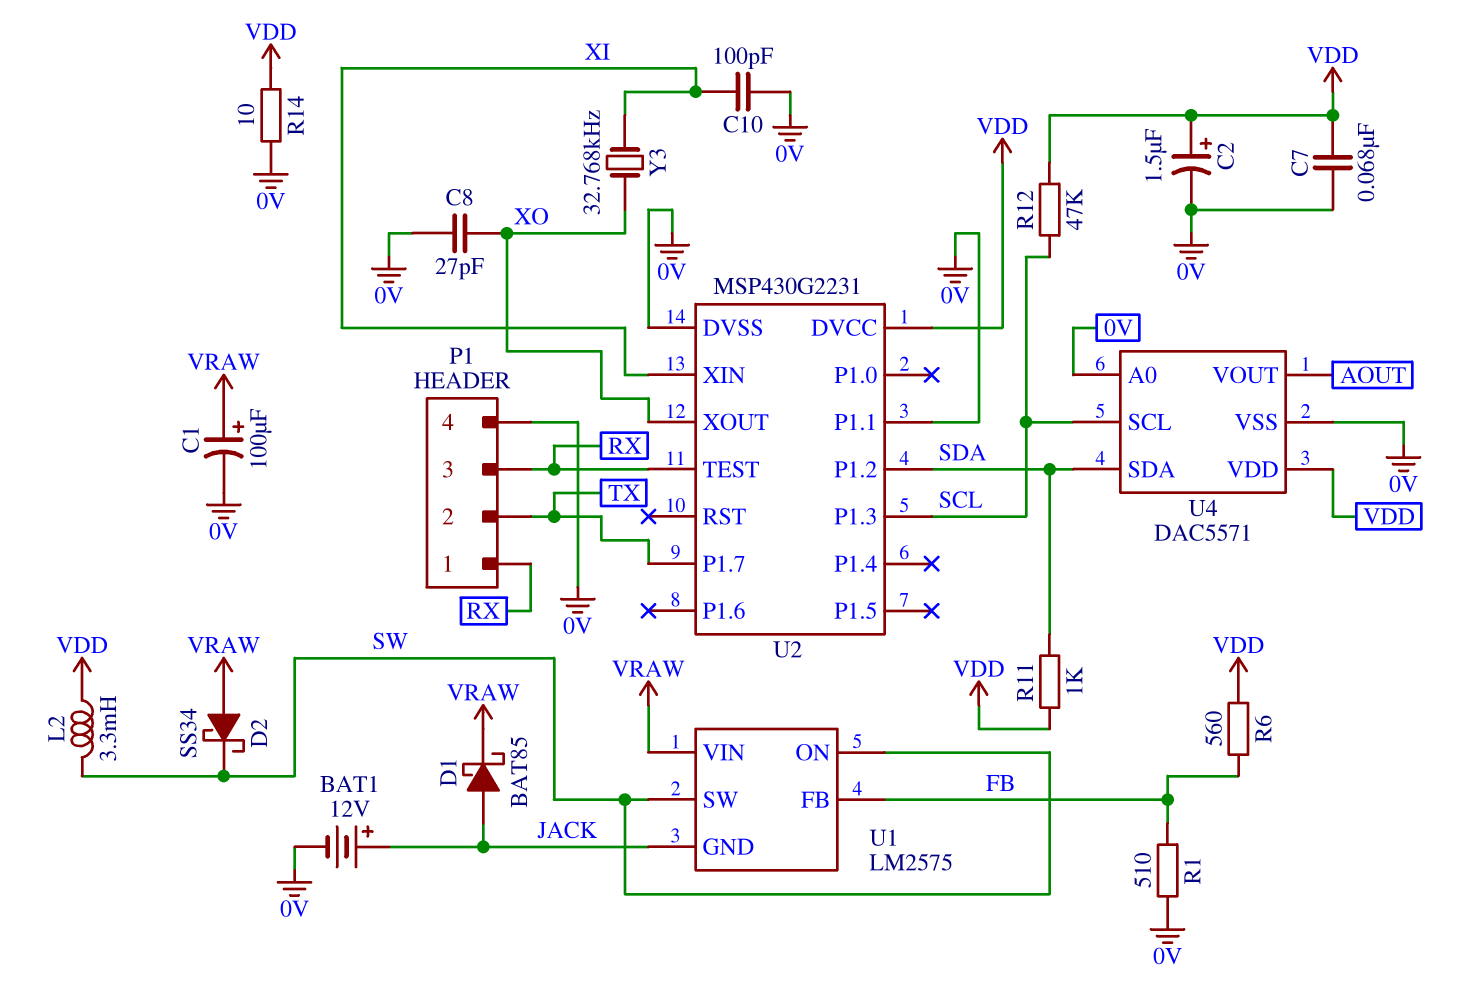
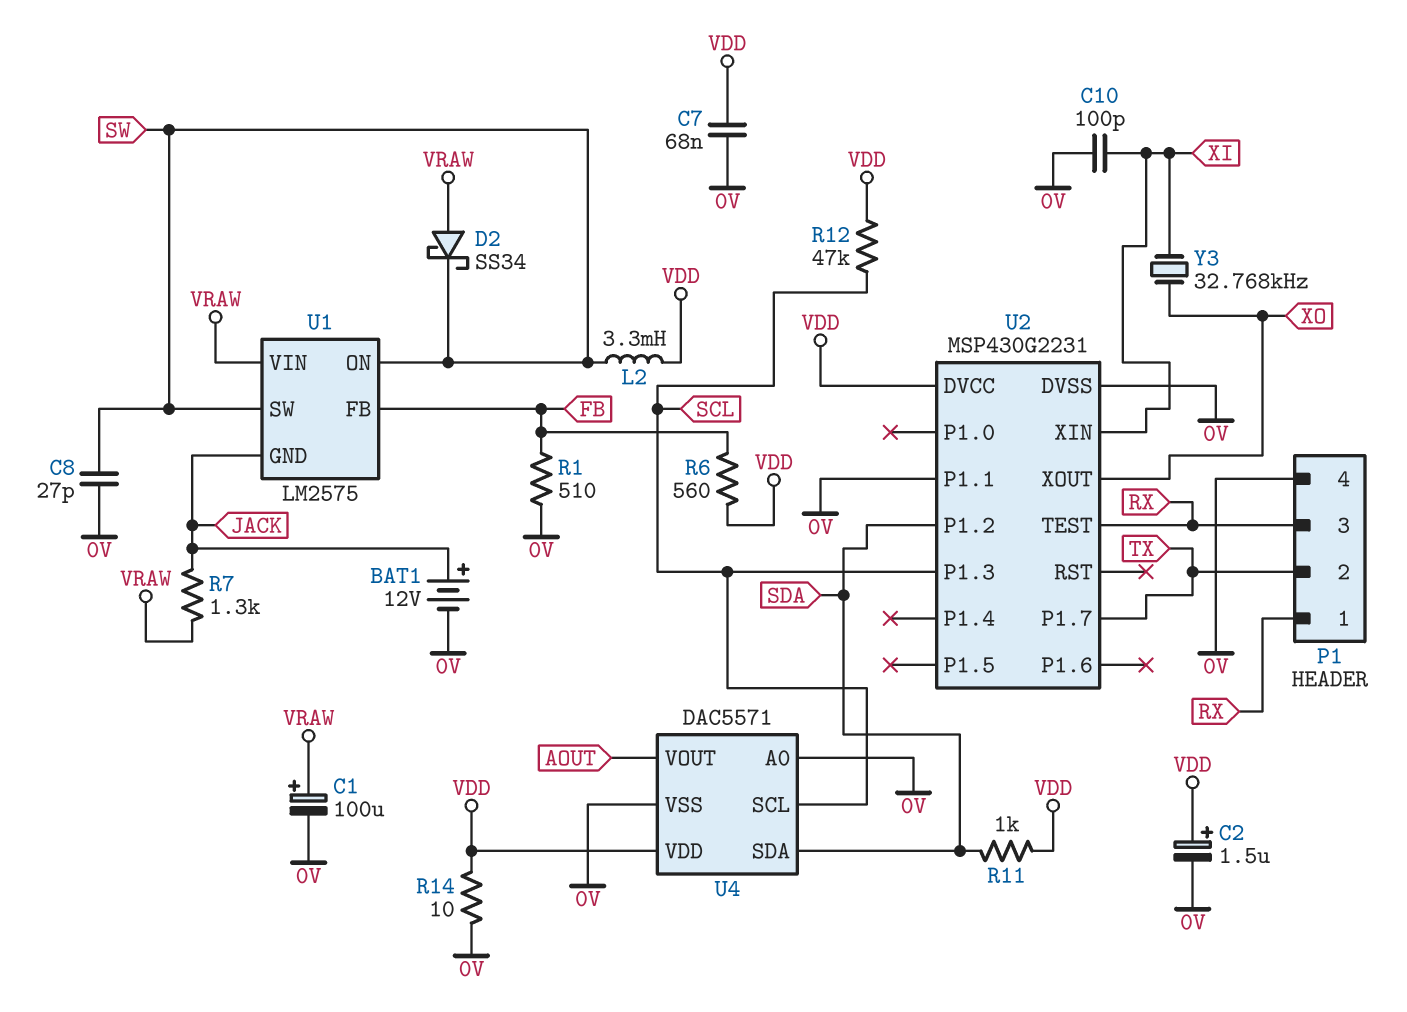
C8: 27pF (0V, XO) -> 27pF (0V, SW)
D1: schottky BAT85 (A JACK, K VRAW) -> none
R7: none -> 1.3k (JACK, VRAW)

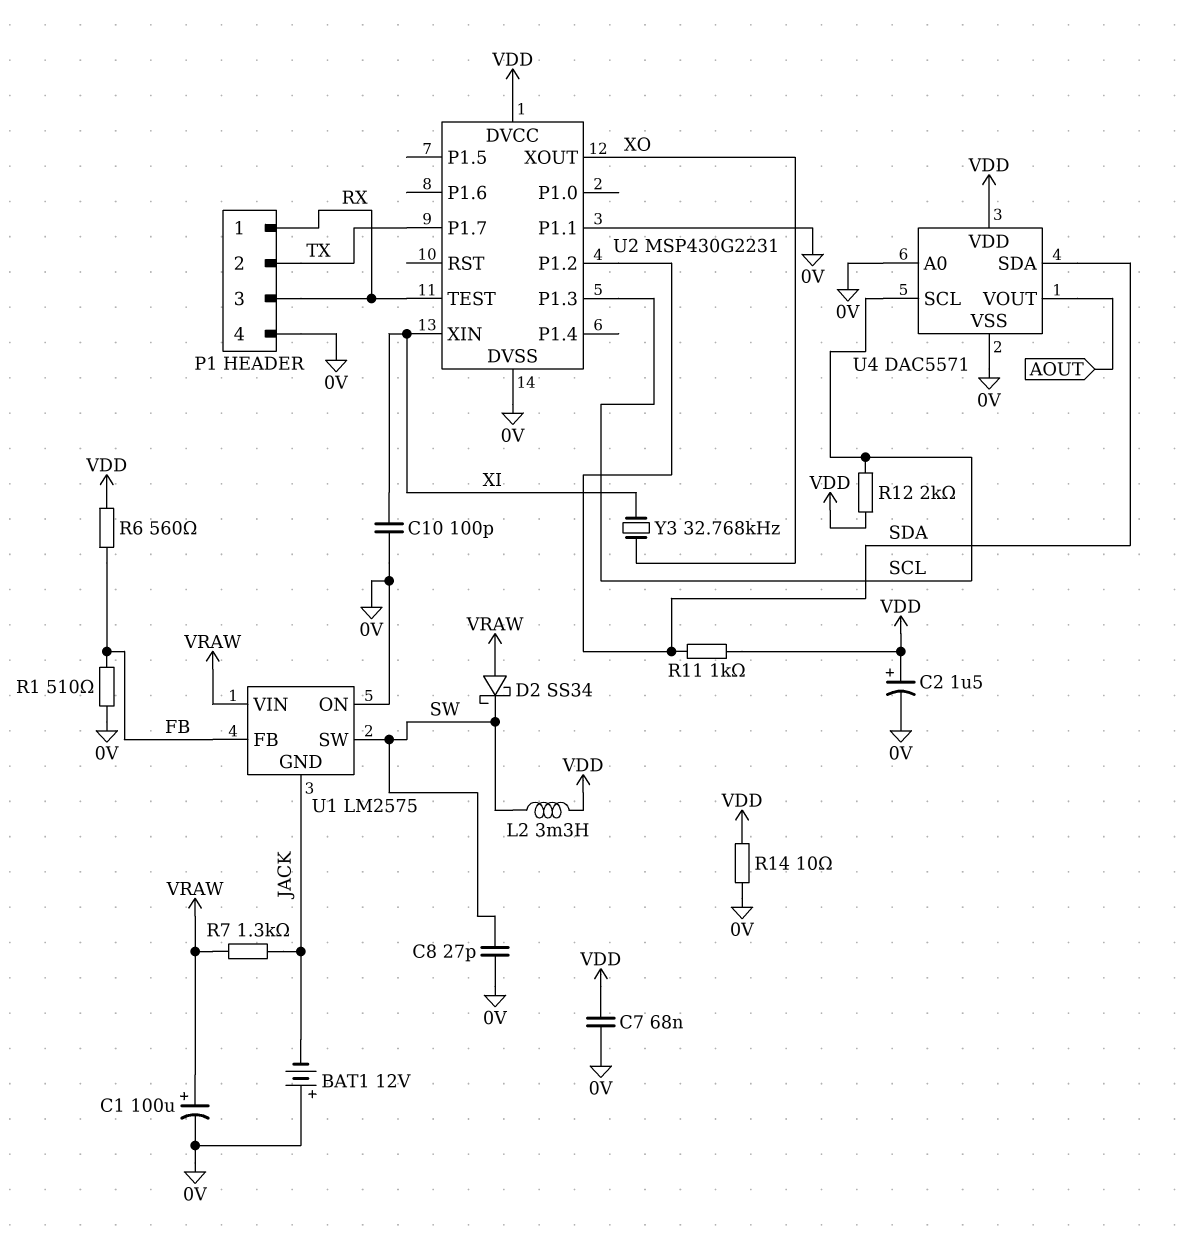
BAT1: 12V (plus JACK, minus 0V) -> 12V (plus 0V, minus JACK)
R12: 47k (SCL, VDD) -> 2k (SCL, VDD)
U1 pin ON: SW -> 0V

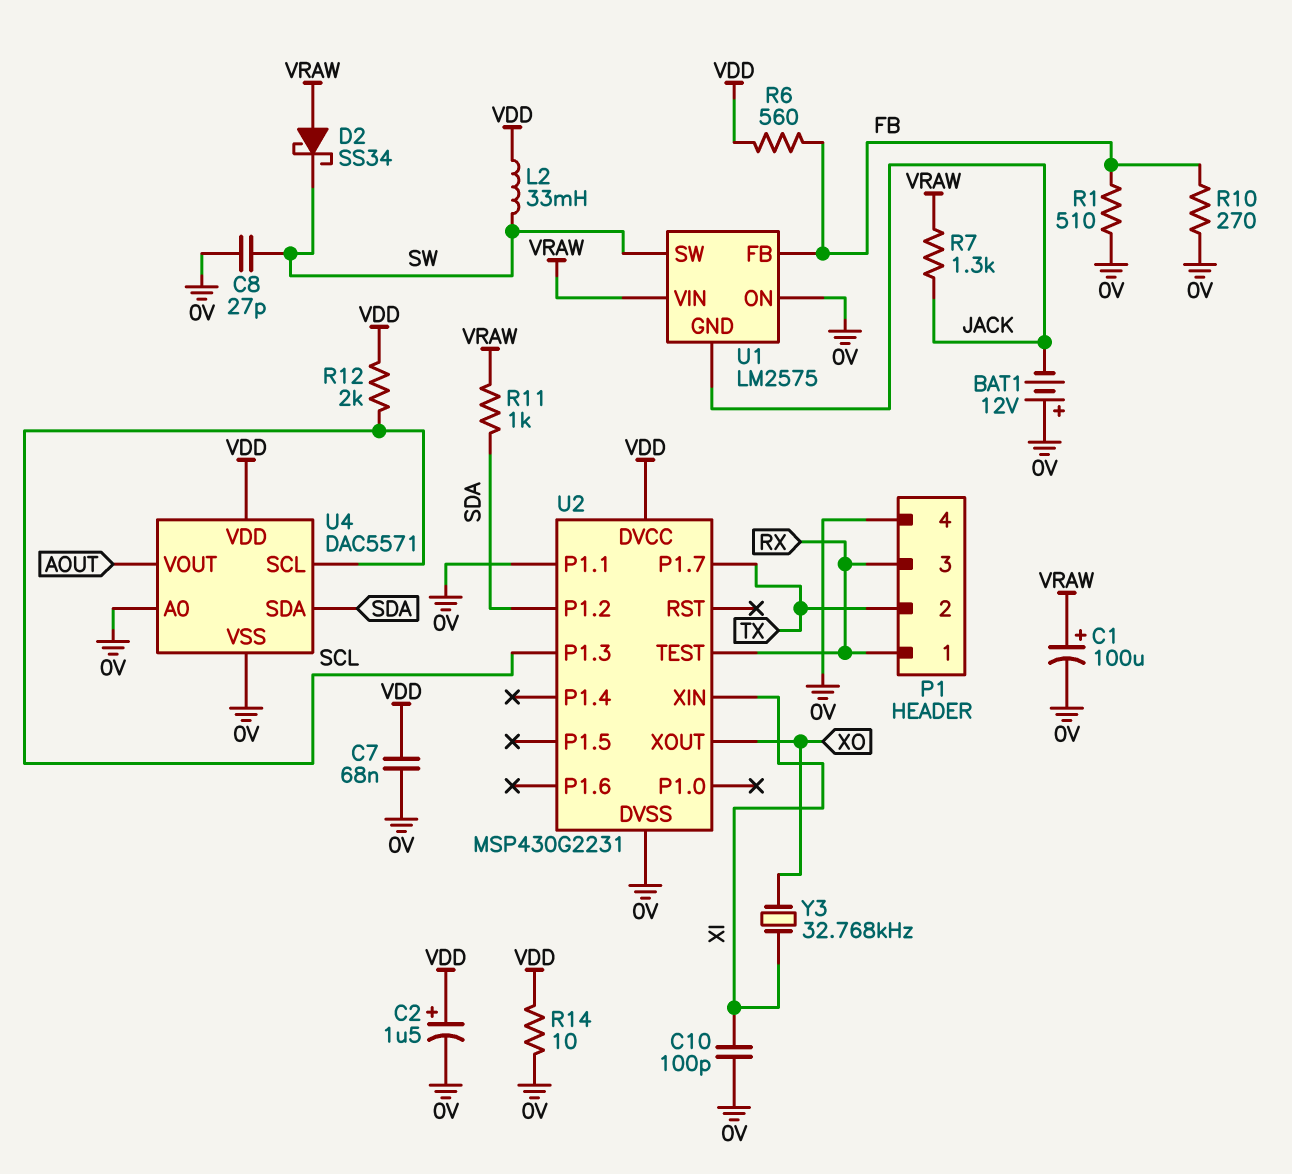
L2: 3.3mH (SW, VDD) -> 33mH (SW, VDD)
R10: none -> 270 (0V, FB)
R11: 1k (SDA, VDD) -> 1k (SDA, VRAW)

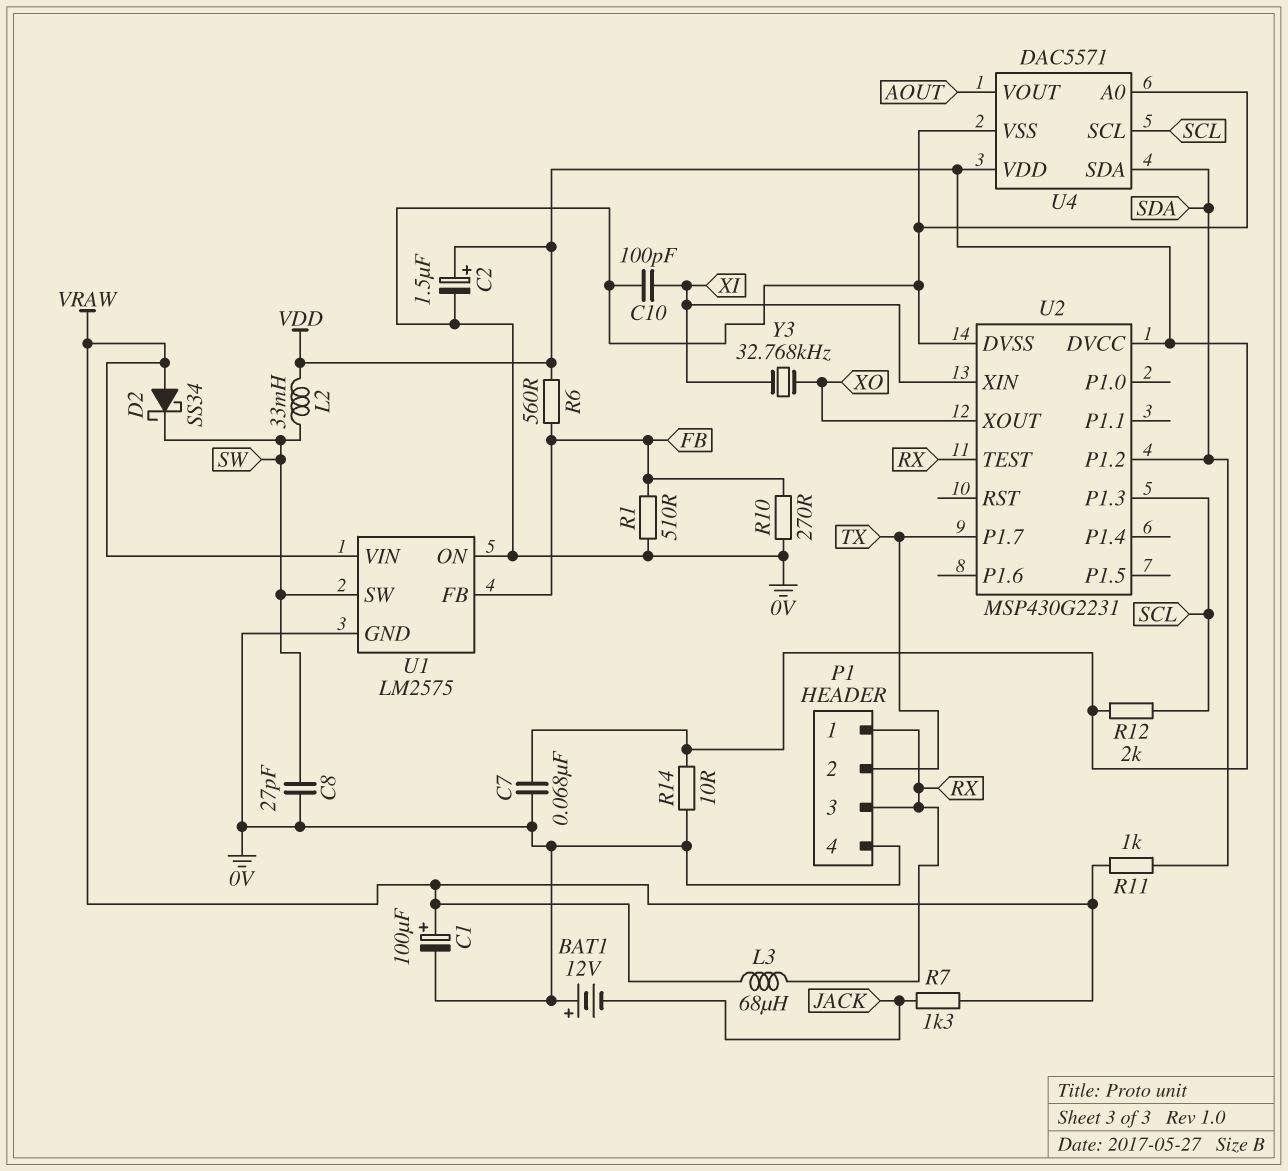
L3: none -> 68uH (RX, VRAW)
U1 pin GND: JACK -> 0V
U2 pin P1.1: 0V -> none

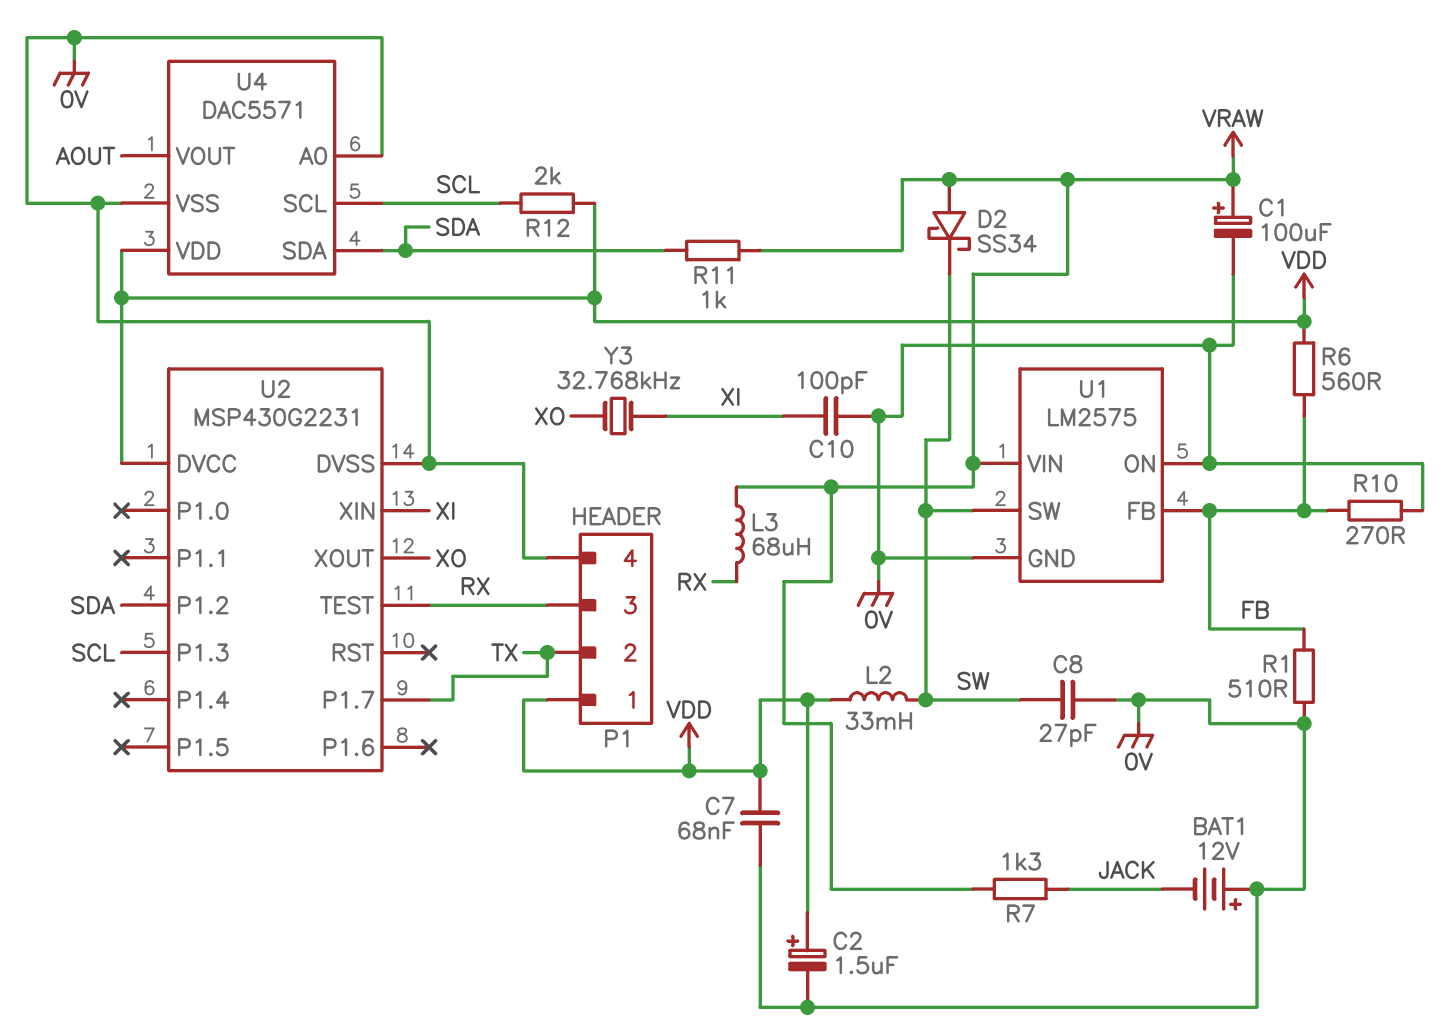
P1 pin 1: RX -> VDD
R14: 10 (0V, VDD) -> none

